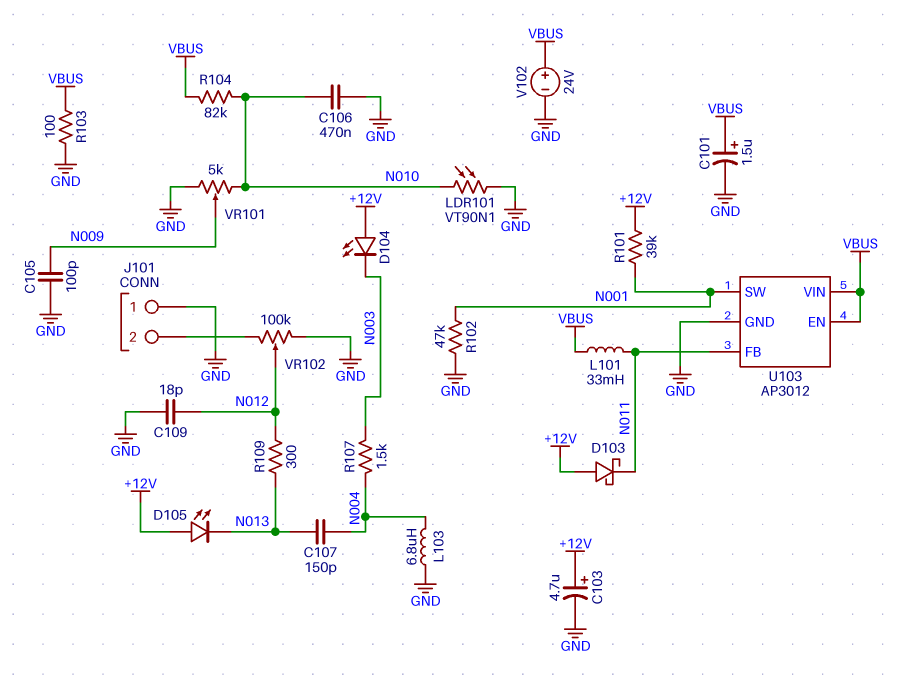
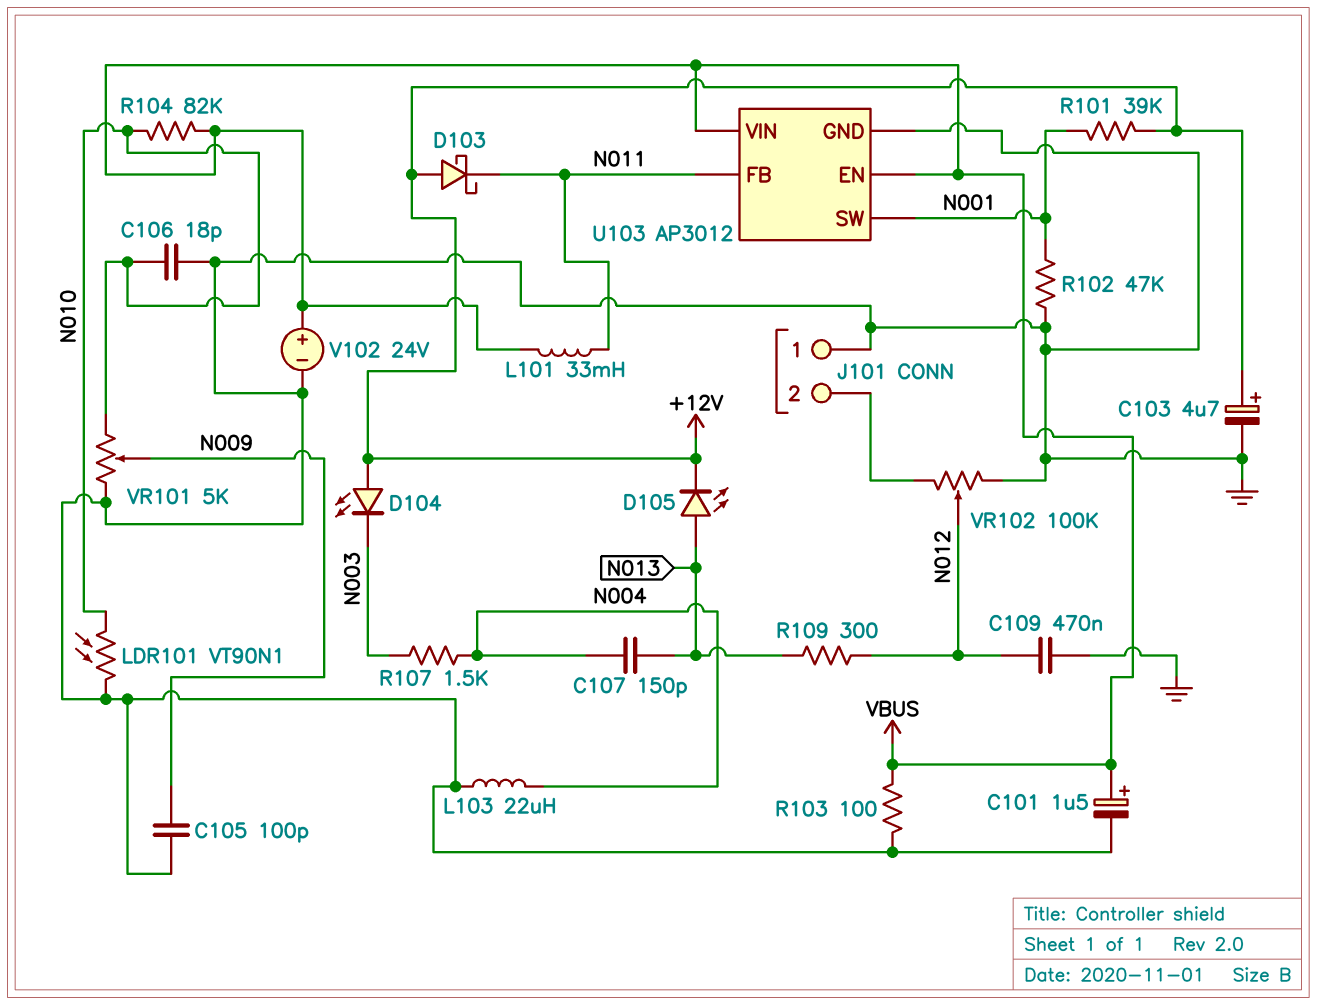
C106: 470nF (GND, N010) -> 18pF (GND, N010)
C109: 18pF (GND, N012) -> 470nF (GND, N012)
D105: LED (A +12V, K N013) -> LED (A N013, K +12V)
L103: 6.8uH (GND, N004) -> 22uH (GND, N004)

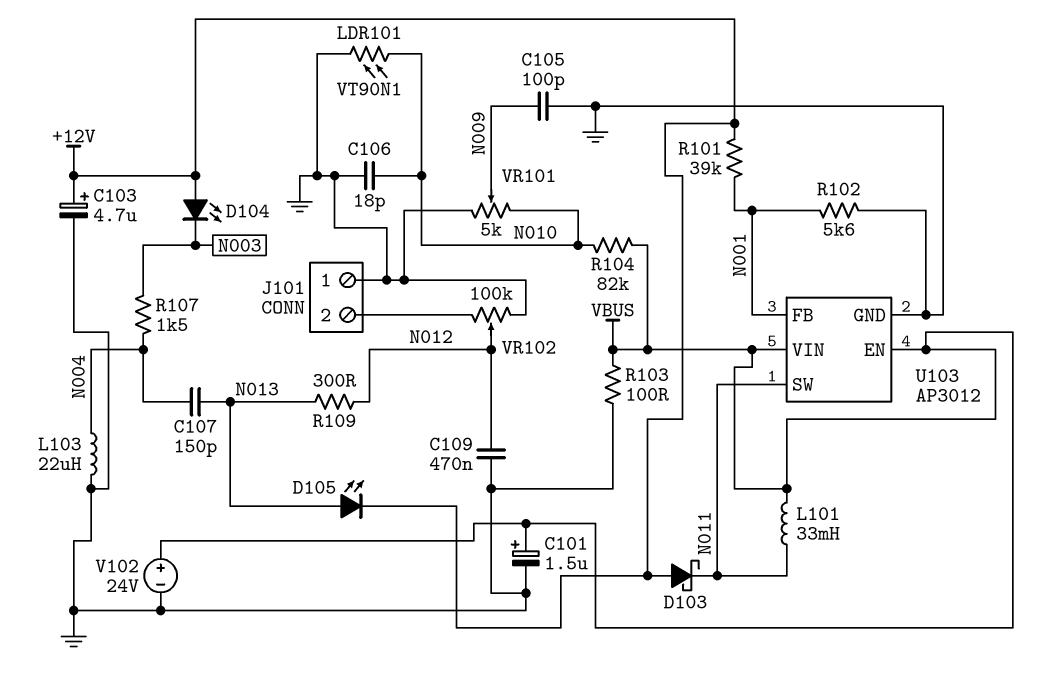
R102: 47k (GND, N001) -> 5.6k (GND, N001)
U103 pin FB: N011 -> N001
U103 pin SW: N001 -> N011

